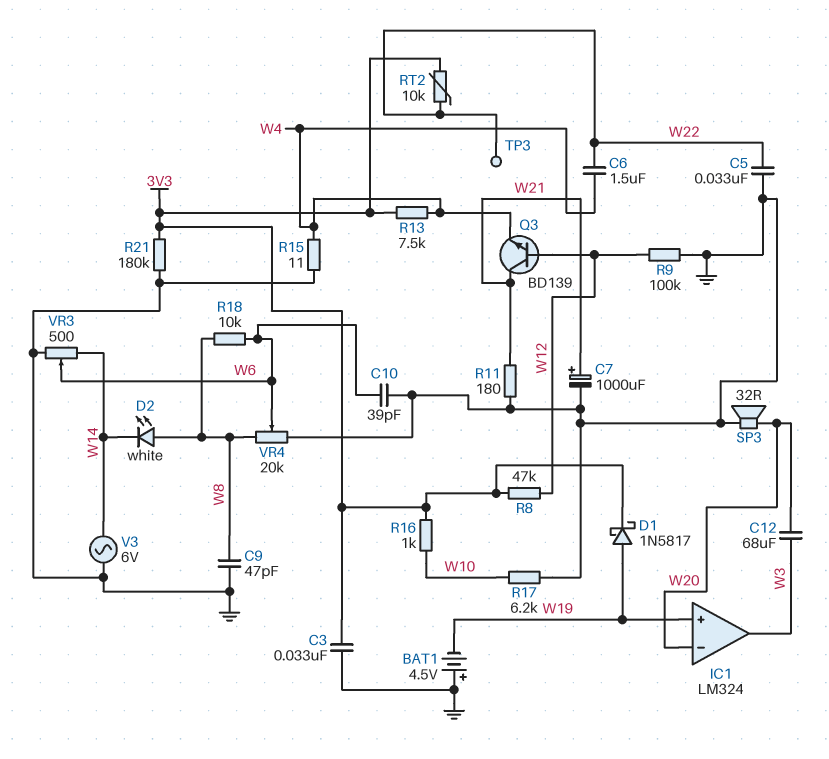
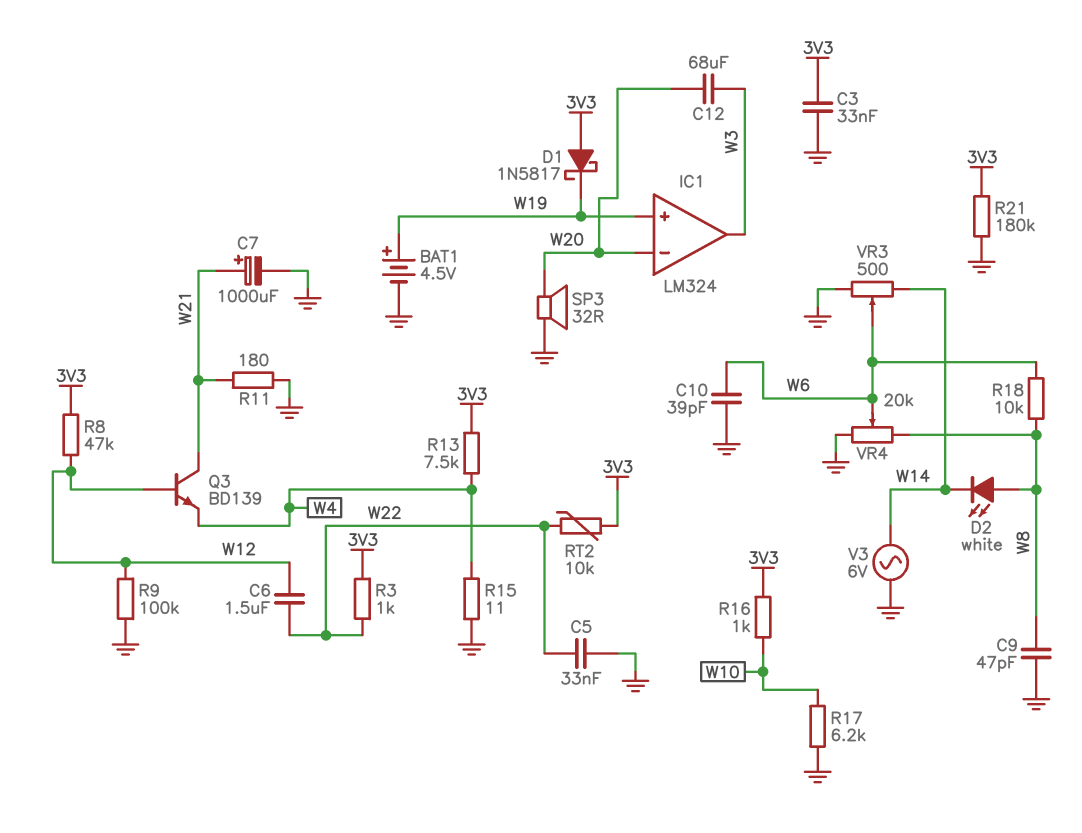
BAT1: 4.5V (plus GND, minus W19) -> 4.5V (plus W19, minus GND)
C6: 1.5uF (W4, W22) -> 1.5uF (W12, W22)
D1: schottky 1N5817 (A W19, K 3V3) -> schottky 1N5817 (A 3V3, K W19)
R3: none -> 1k (3V3, W22)
TP3: test point (W22) -> none

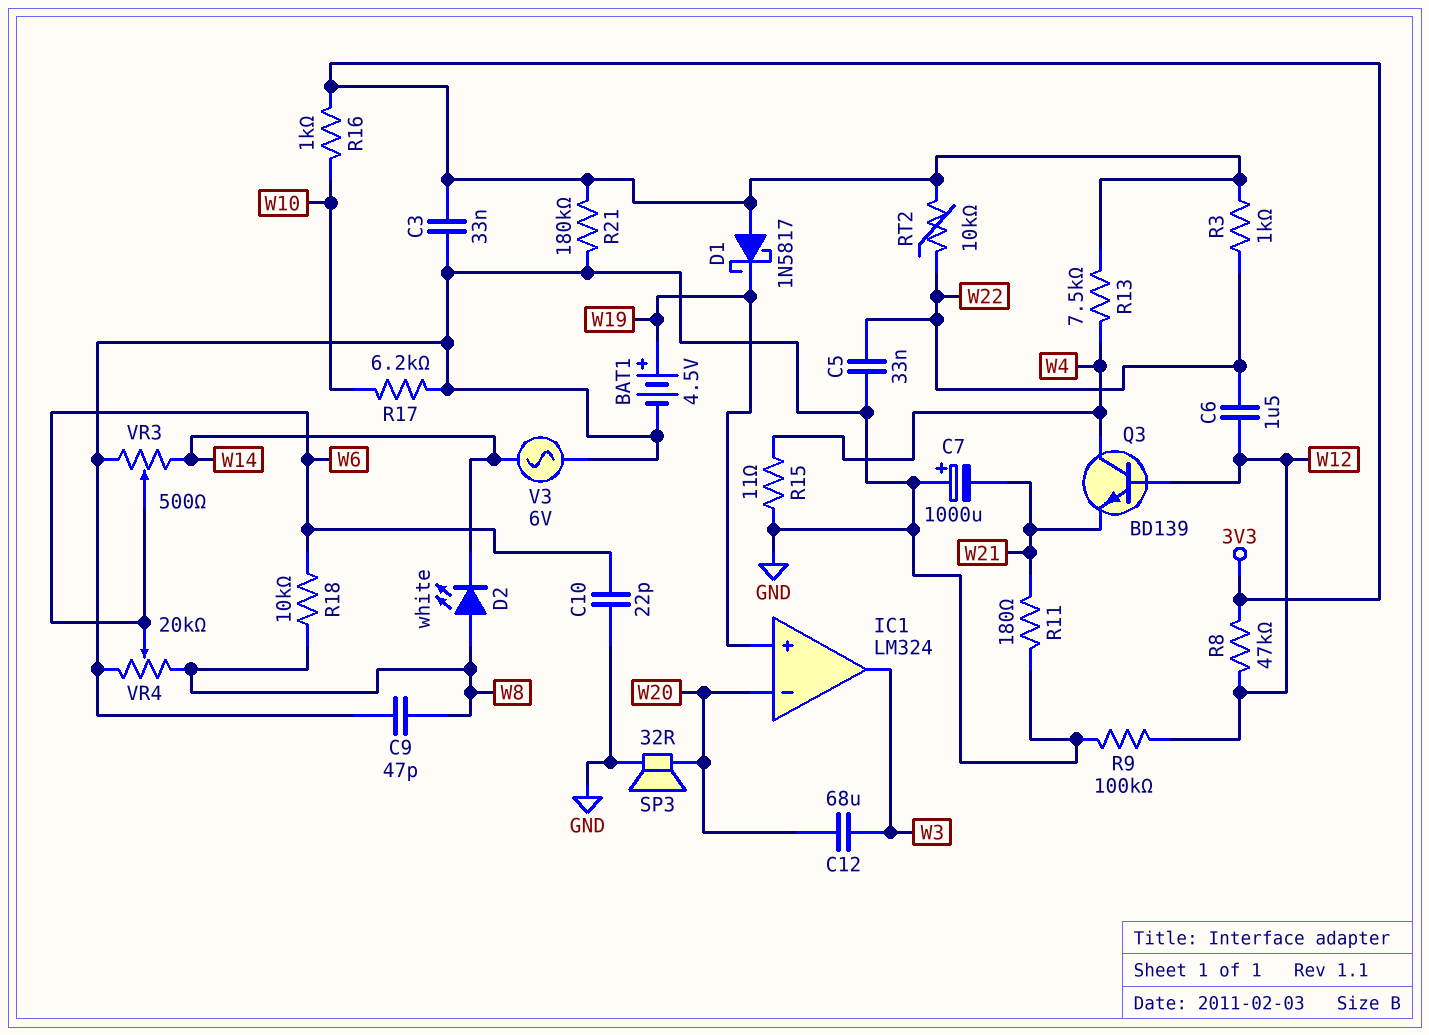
C7: 1000uF (plus W21, minus GND) -> 1000uF (plus GND, minus W21)
C10: 39pF (GND, W6) -> 22pF (GND, W6)
Q3: NPN BD139 (B W12, C W21, E W4) -> NPN BD139 (B W12, C W4, E W21)

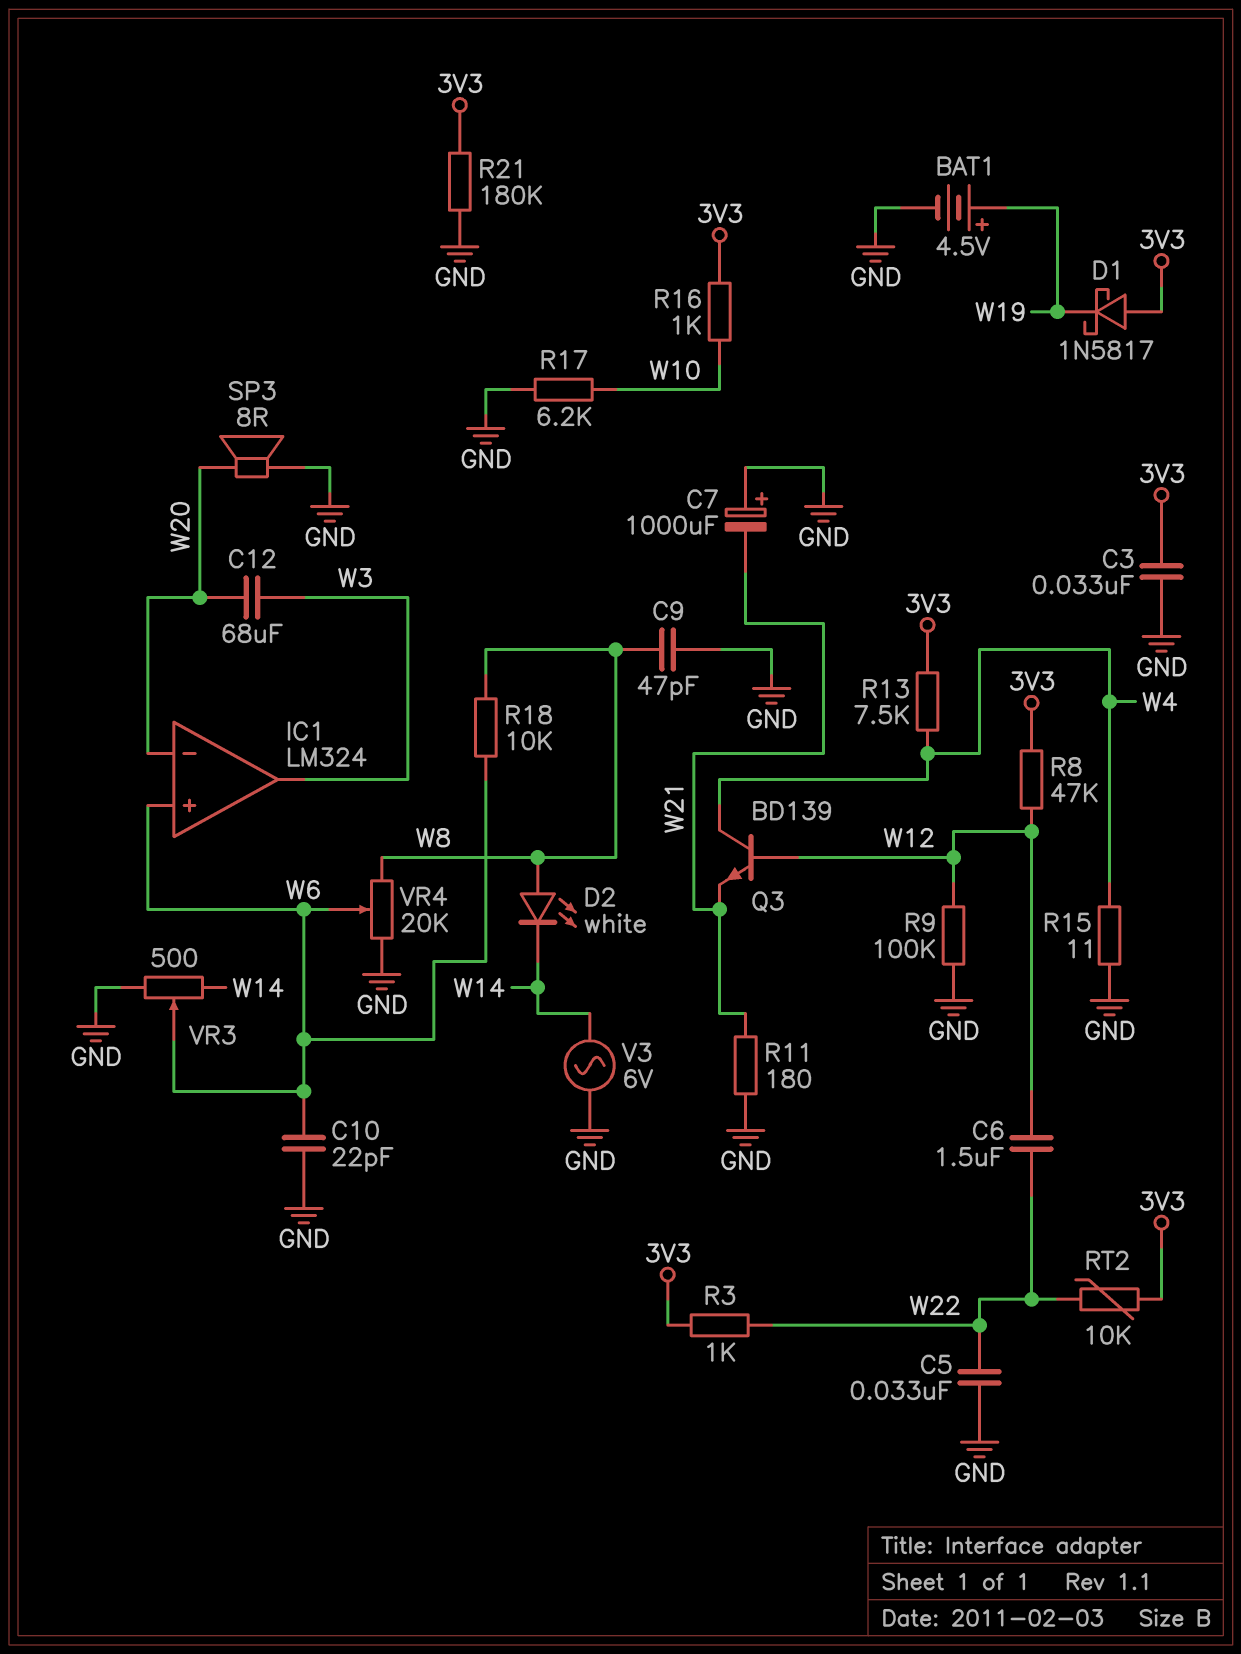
IC1 pin in+: W19 -> W6
SP3: speaker 32R (GND, W20) -> speaker 8R (GND, W20)

